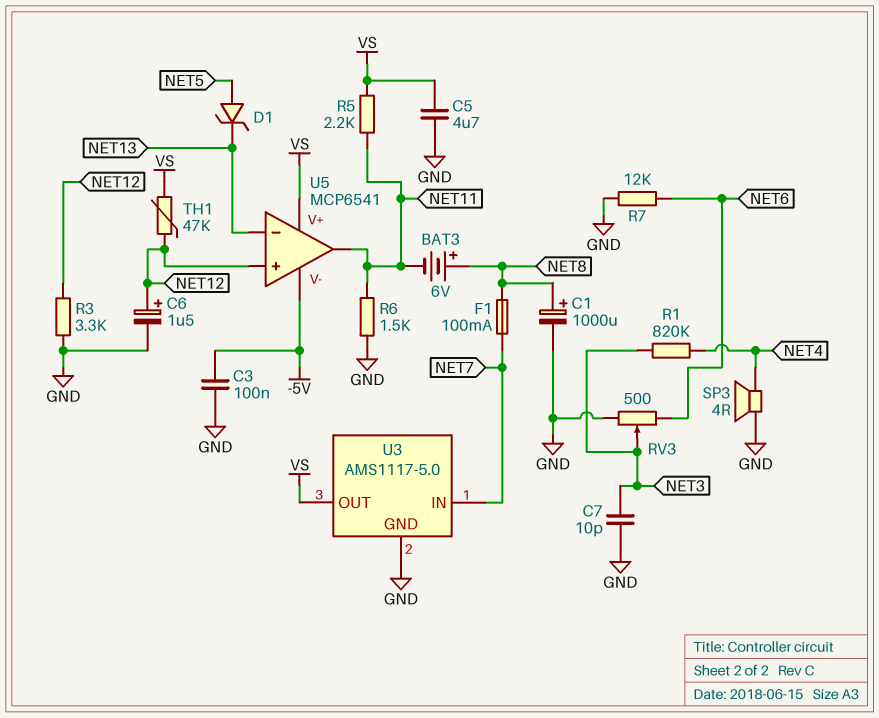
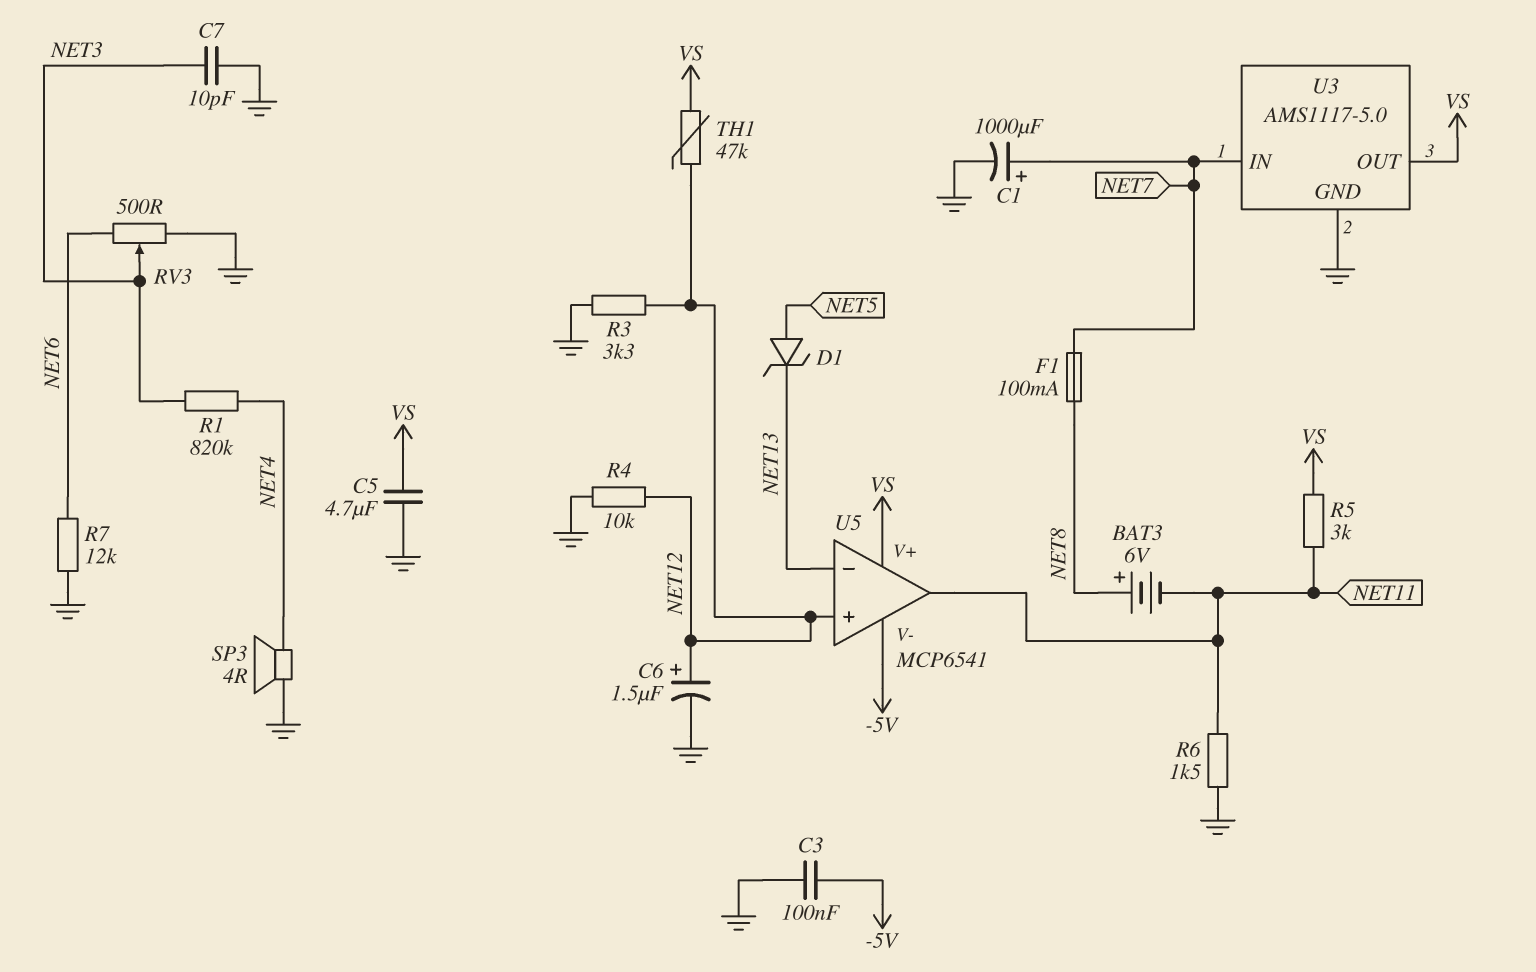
C1: 1000uF (plus NET8, minus GND) -> 1000uF (plus NET7, minus GND)
R4: none -> 10k (GND, NET12)
R5: 2.2k (NET11, VS) -> 3k (NET11, VS)

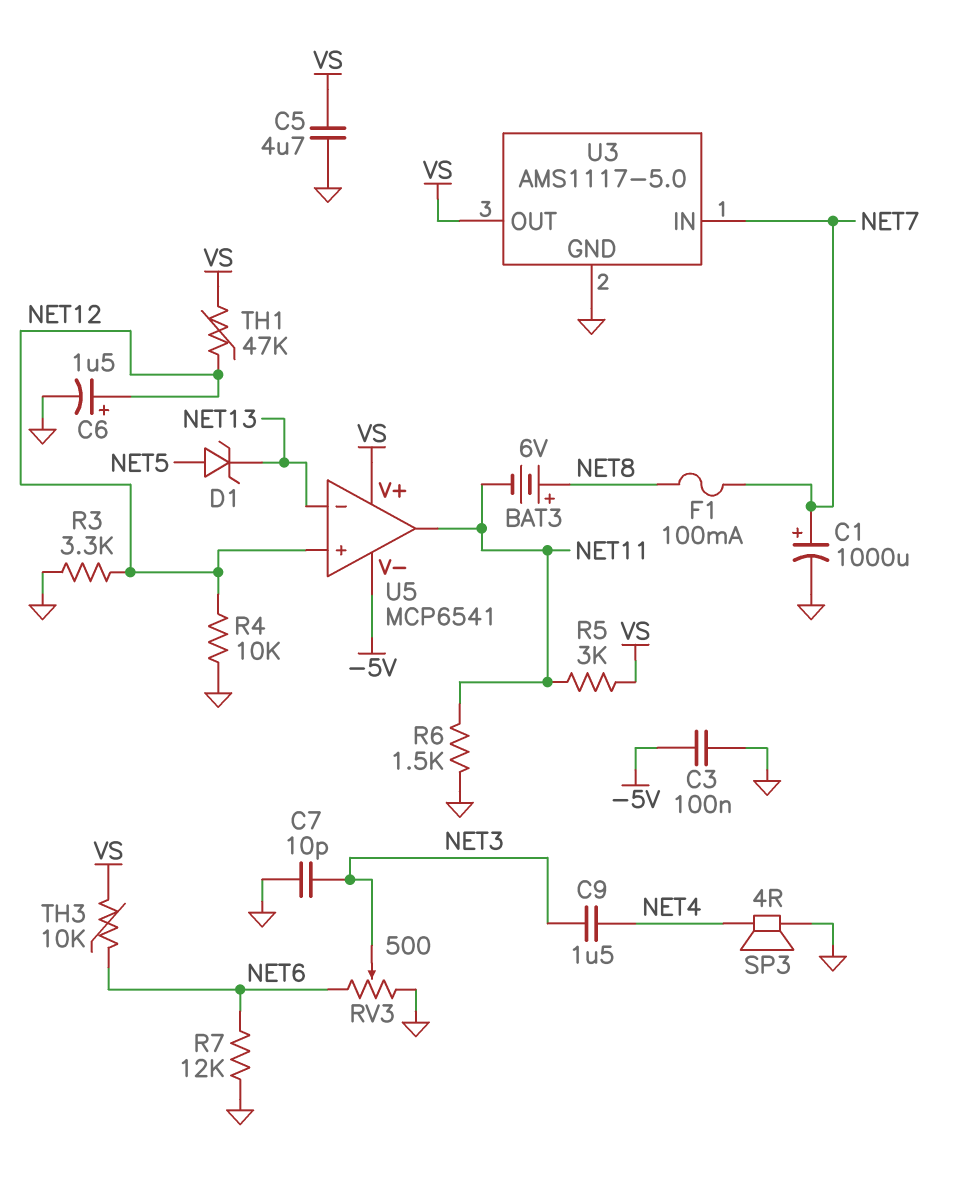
C9: none -> 1.5uF (NET3, NET4)
R1: 820k (NET3, NET4) -> none
TH3: none -> 10k (NET6, VS)

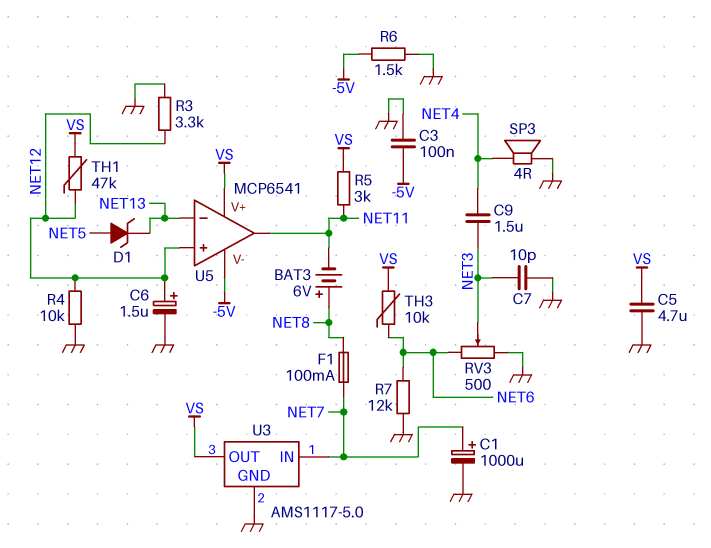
R6: 1.5k (GND, NET11) -> 1.5k (-5V, GND)

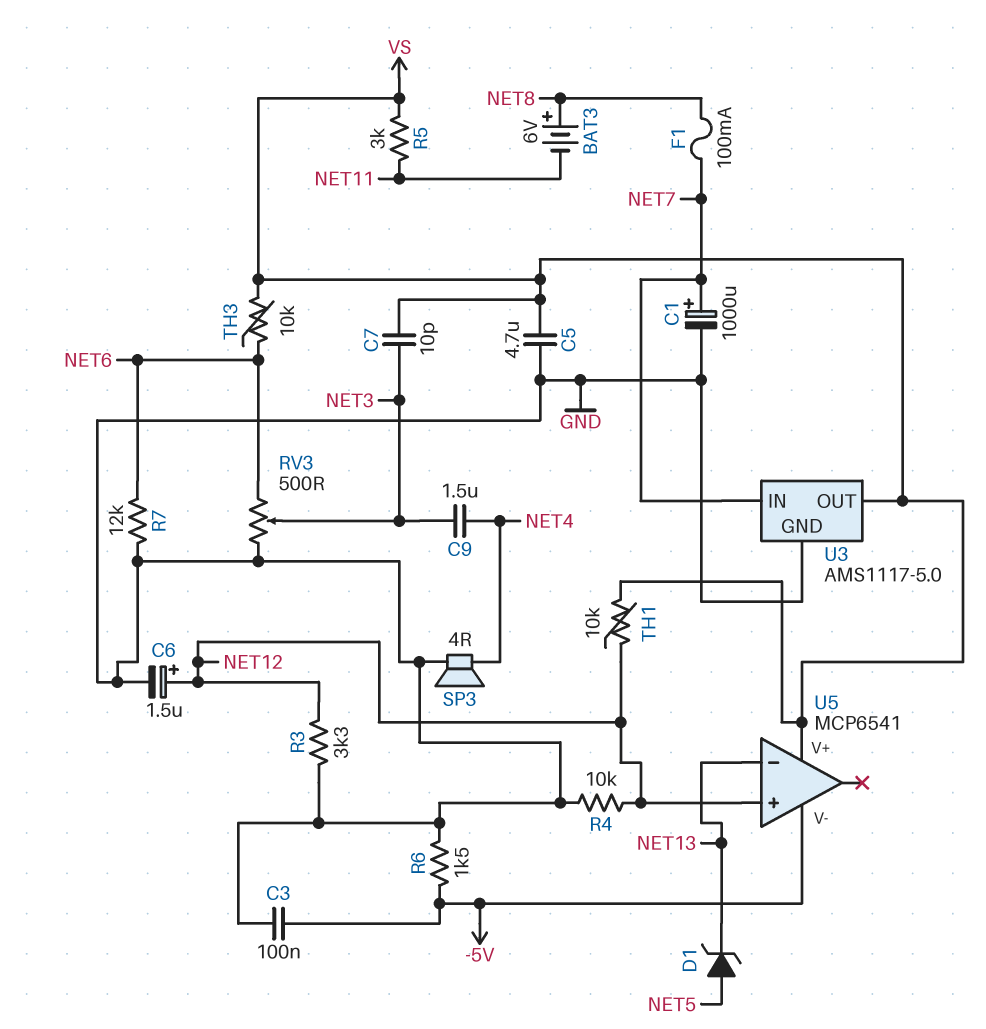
C7: 10pF (GND, NET3) -> 10pF (NET3, VS)
TH1: 47k (NET12, VS) -> 10k (NET12, VS)
U5 pin out: NET11 -> none

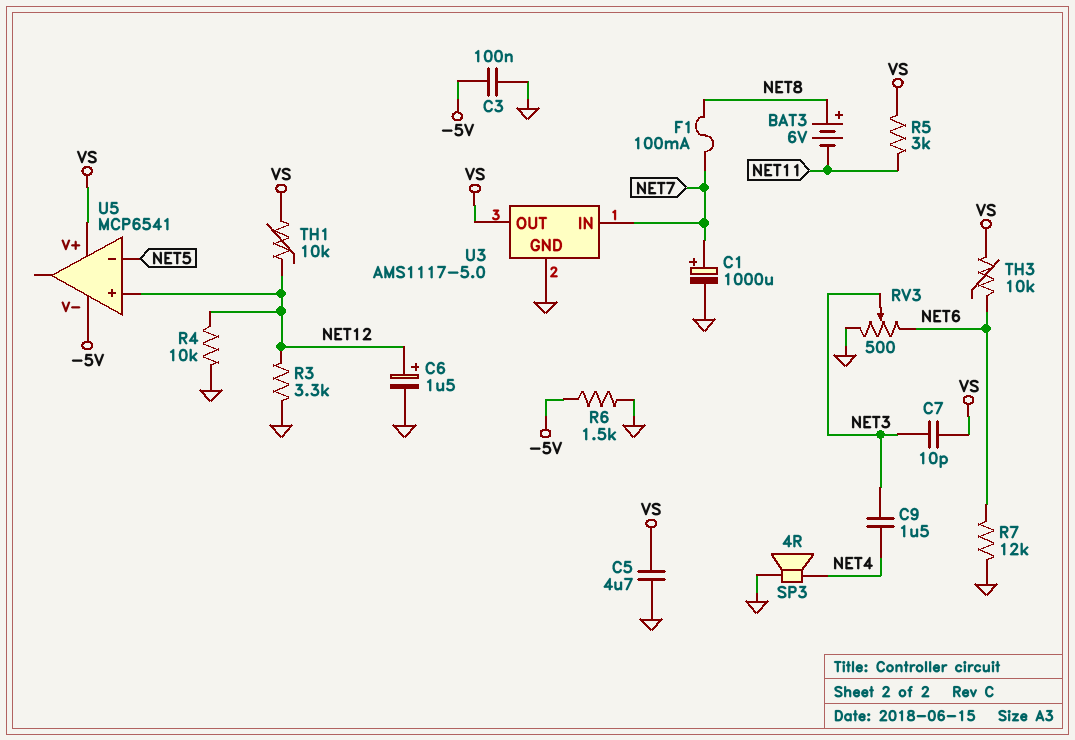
D1: zener (A NET5, K NET13) -> none
U5 pin in-: NET13 -> NET5

